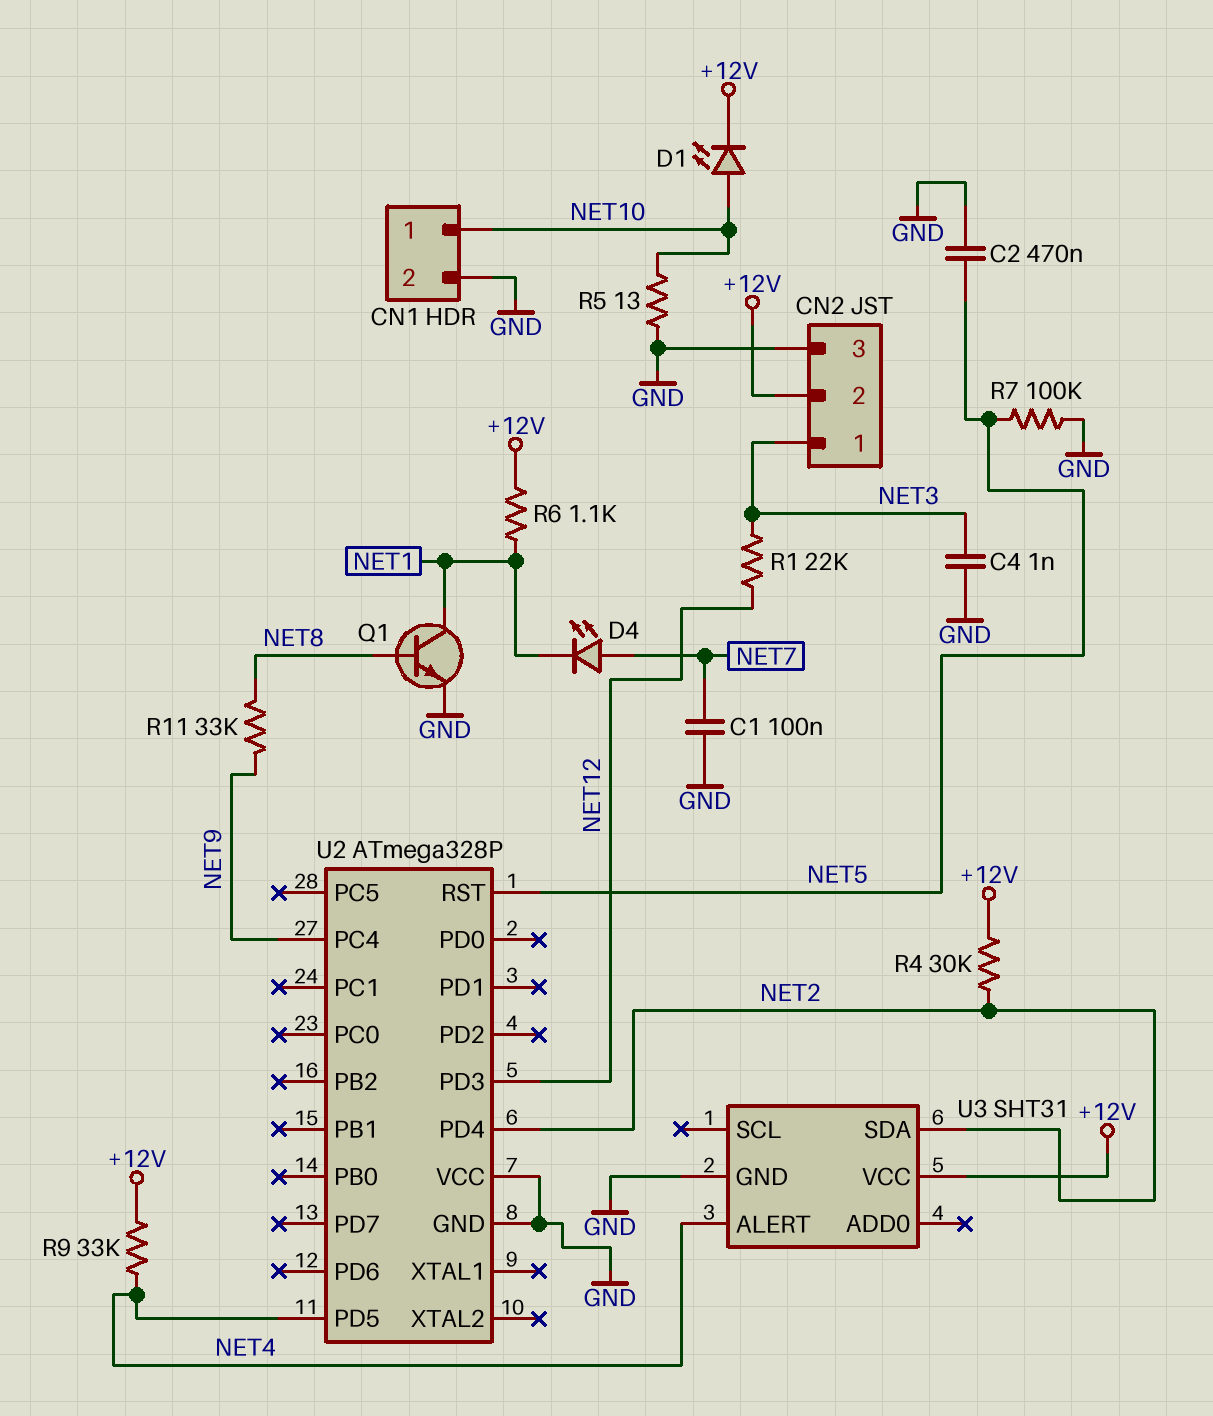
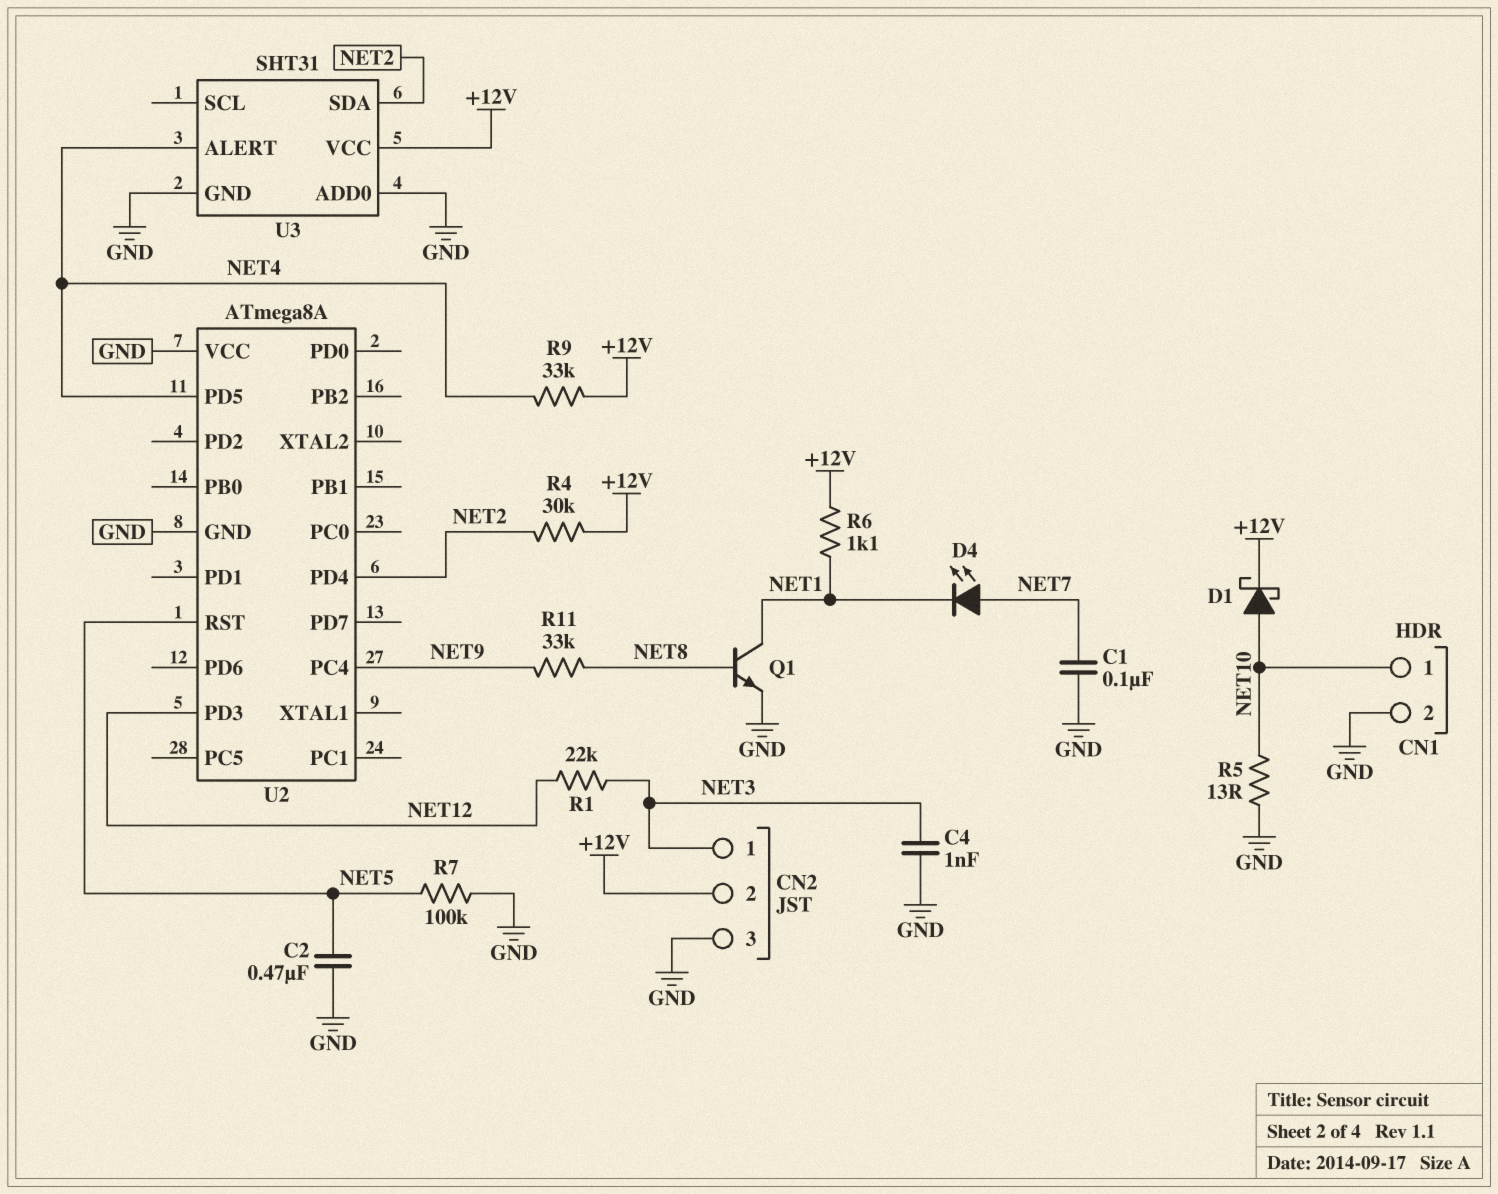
D1: LED (A NET10, K +12V) -> schottky (A NET10, K +12V)
U2: ATmega328P -> ATmega8A
U3 pin ADD0: none -> GND

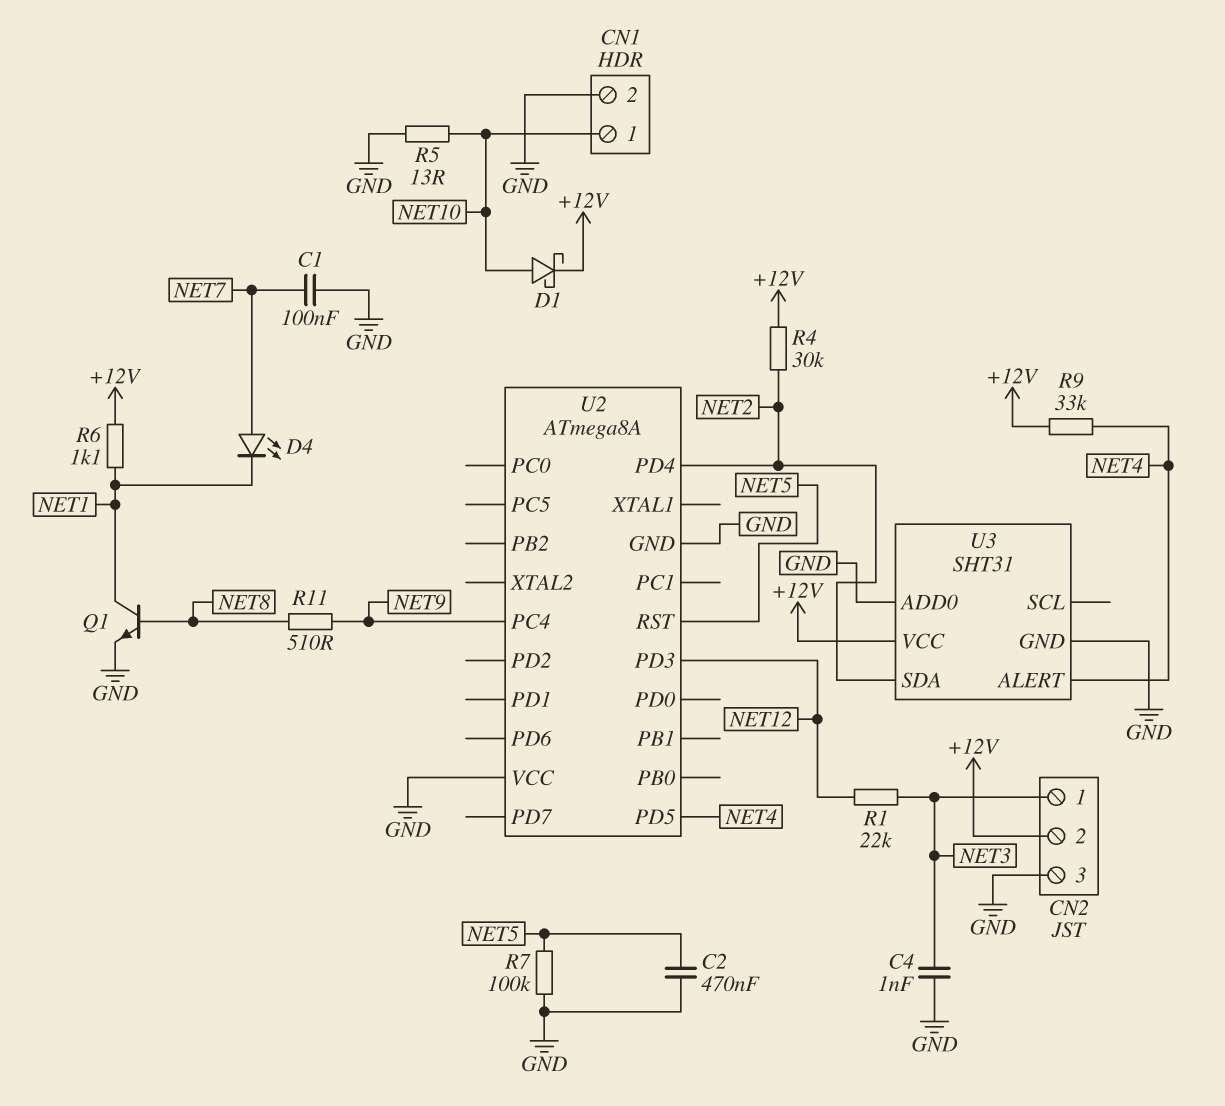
R11: 33k (NET8, NET9) -> 510 (NET8, NET9)

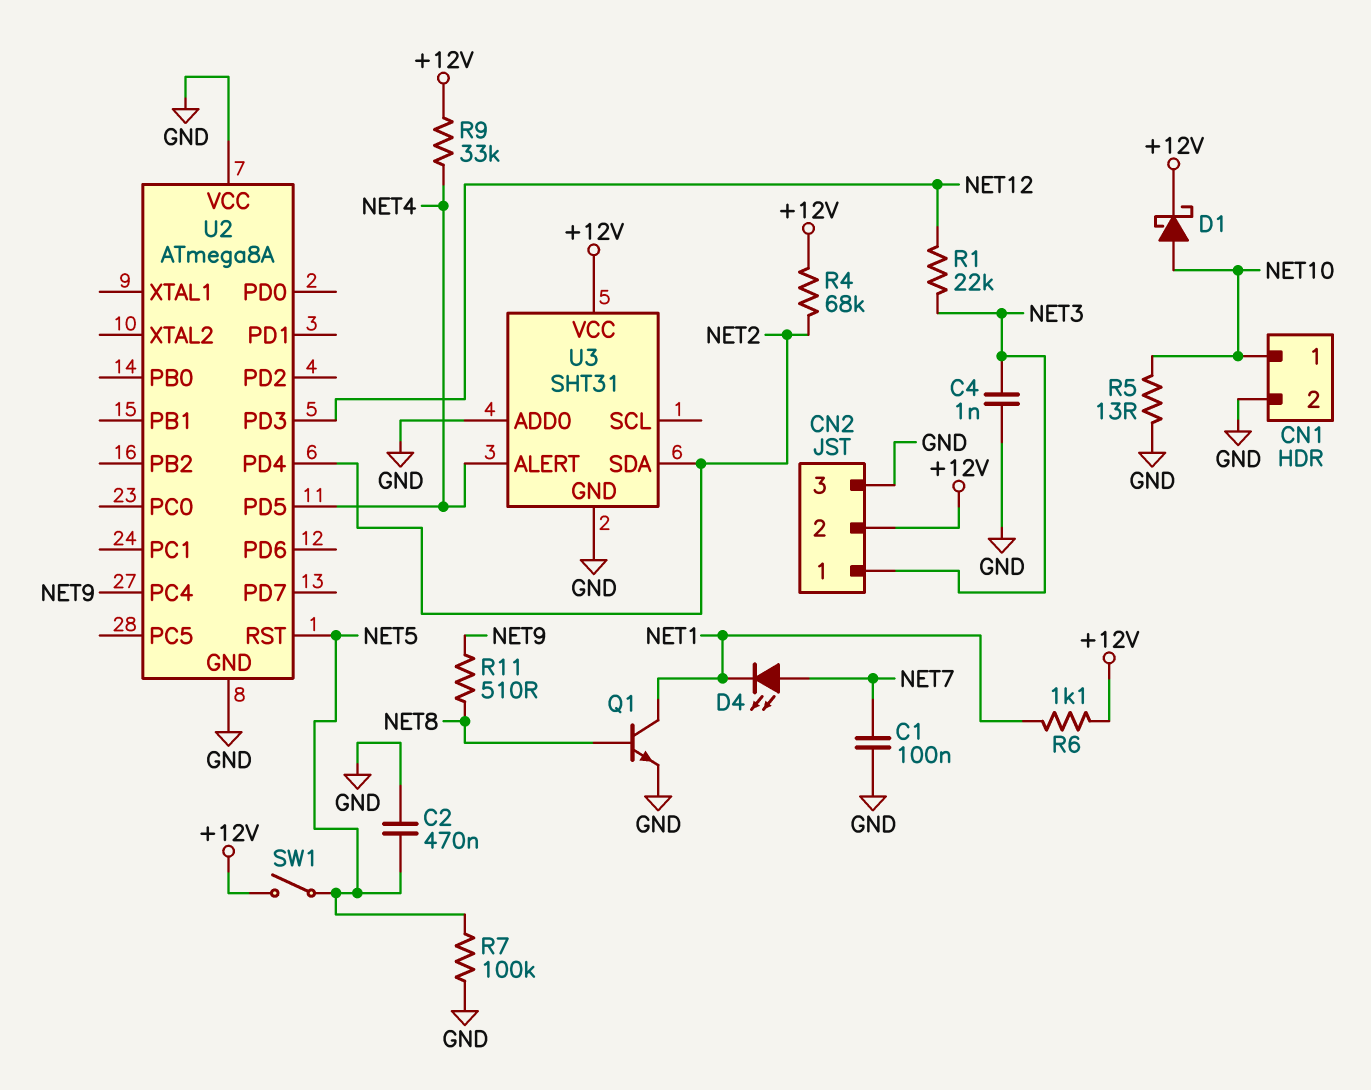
R4: 30k (+12V, NET2) -> 68k (+12V, NET2)
SW1: none -> switch (+12V, NET5)

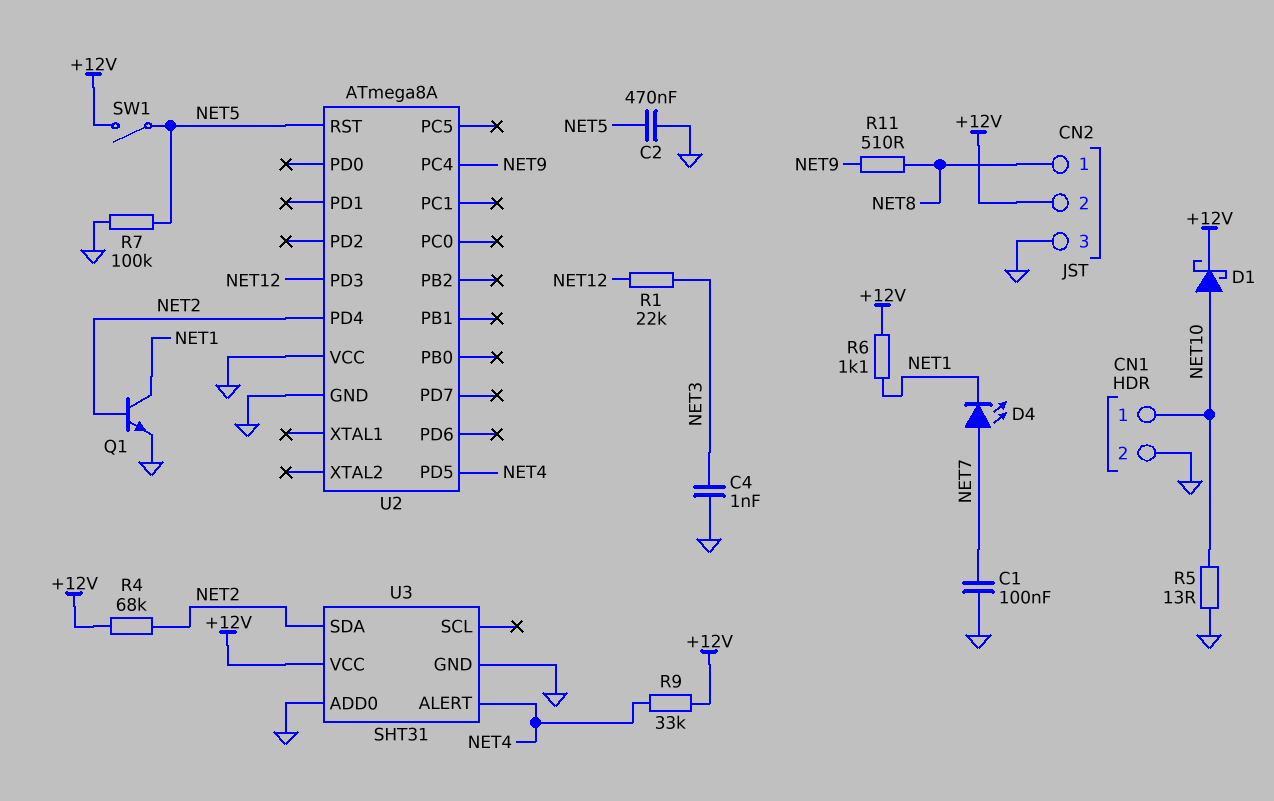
CN2 pin 1: NET3 -> NET8
Q1: NPN (B NET8, C NET1, E GND) -> NPN (B NET2, C NET1, E GND)

